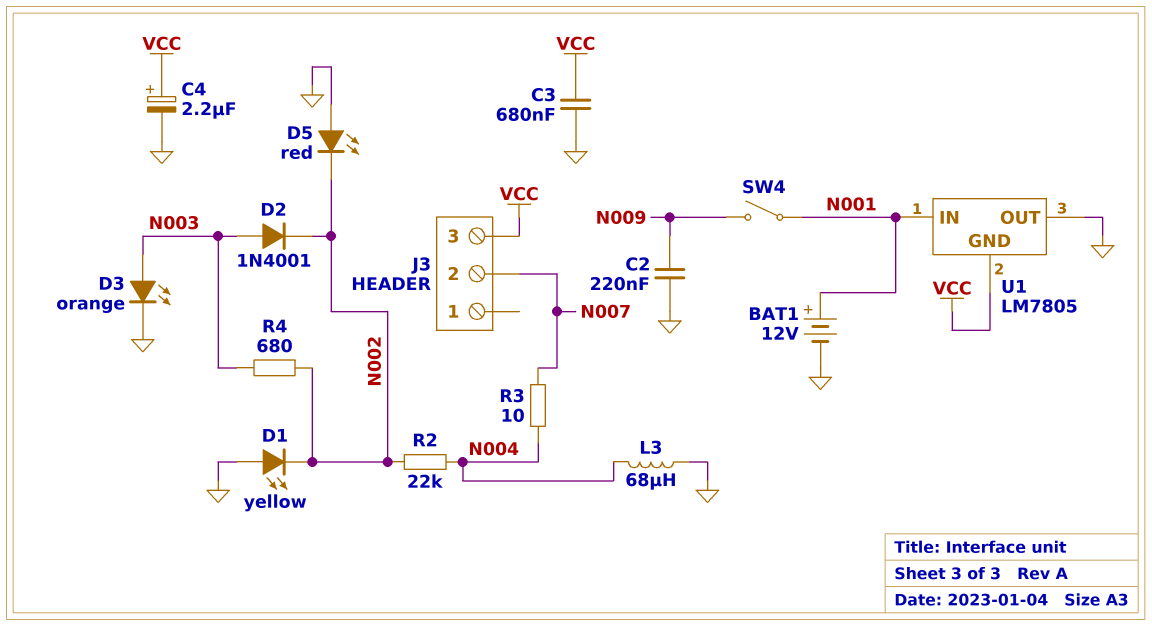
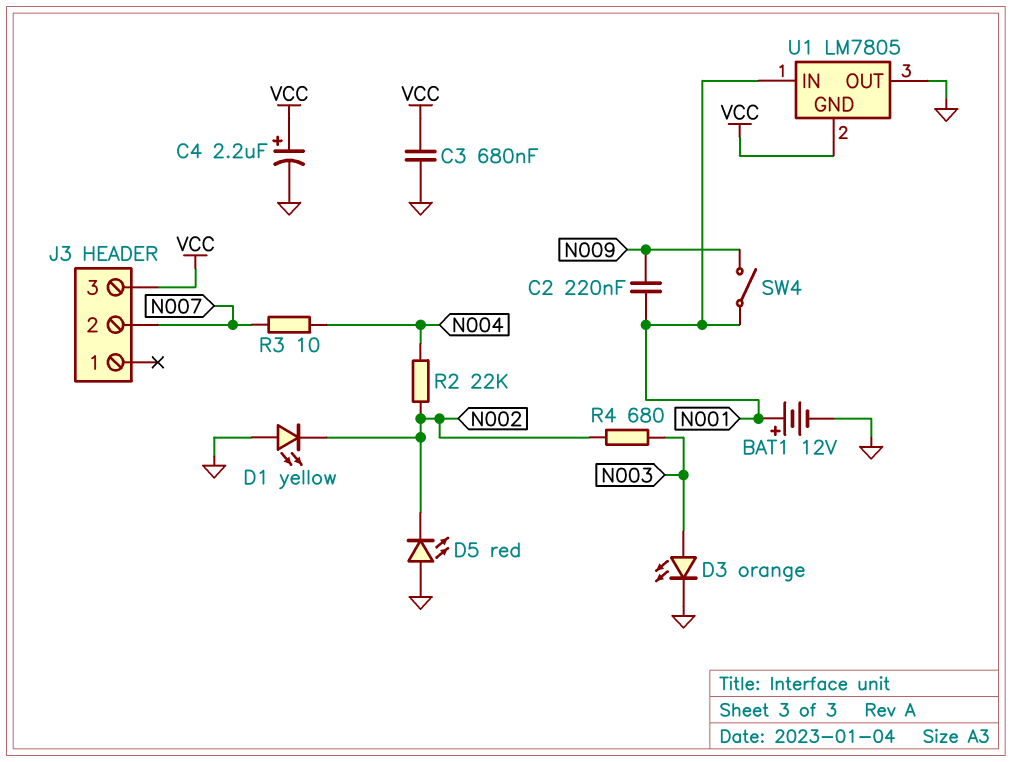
C2: 220nF (GND, N009) -> 220nF (N001, N009)
D2: diode 1N4001 (A N003, K N002) -> none
L3: 68uH (GND, N004) -> none

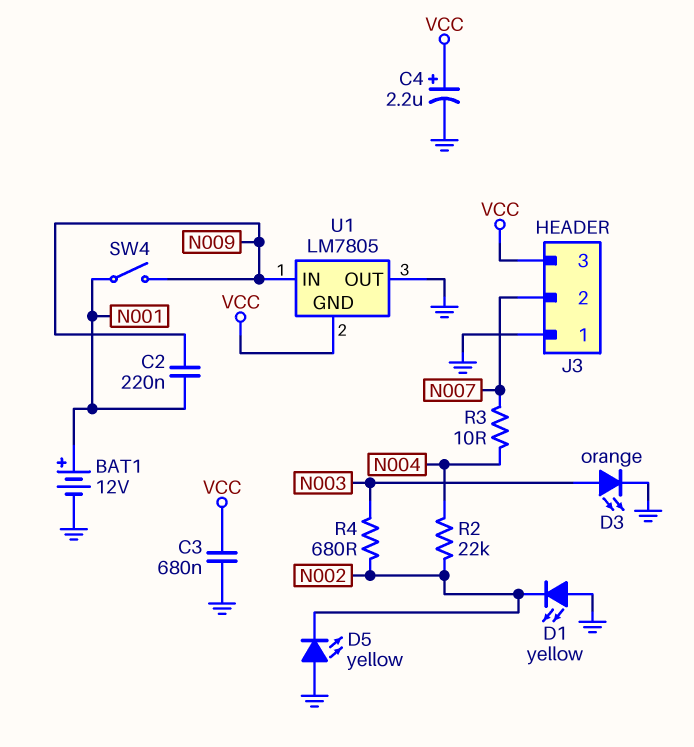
D5: LED red (A GND, K N002) -> LED yellow (A GND, K N002)
J3 pin 1: none -> GND
U1 pin IN: N001 -> N009

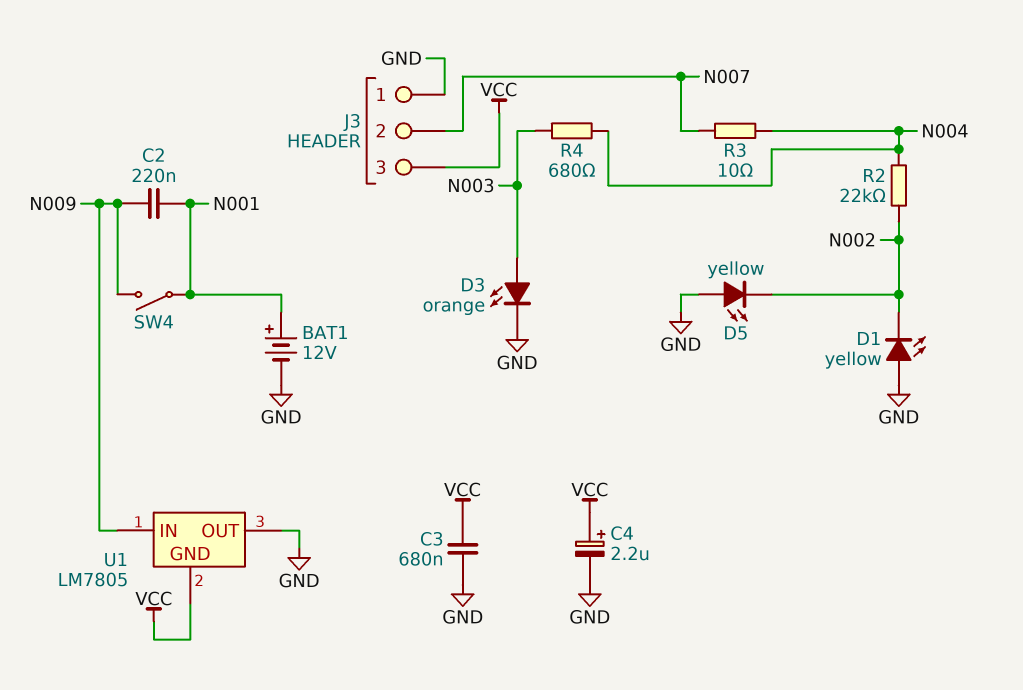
R4: 680 (N002, N003) -> 680 (N003, N004)

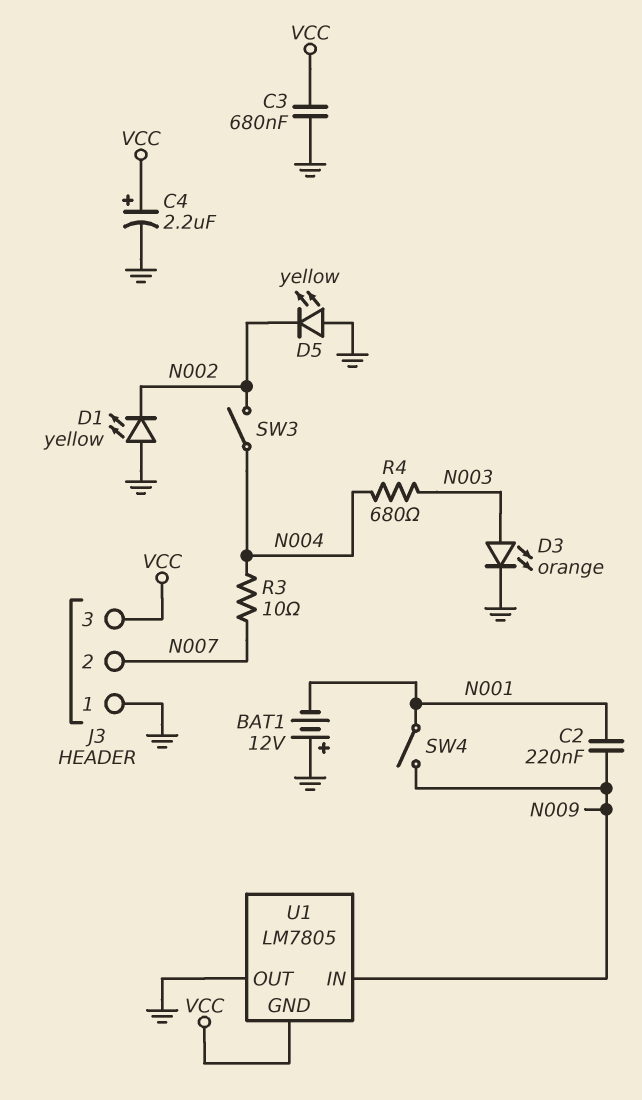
BAT1: 12V (plus N001, minus GND) -> 12V (plus GND, minus N001)
R2: 22k (N002, N004) -> none
SW3: none -> switch (N002, N004)

